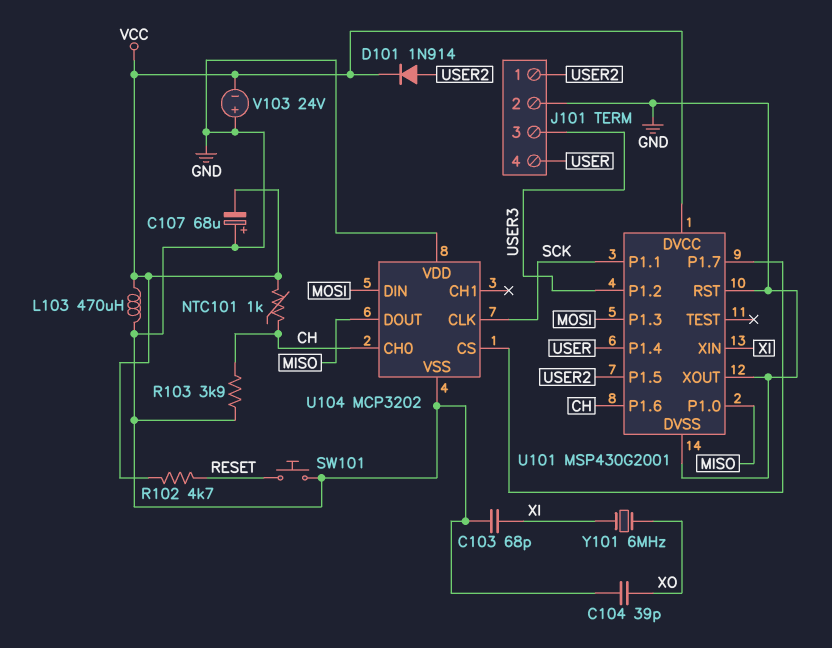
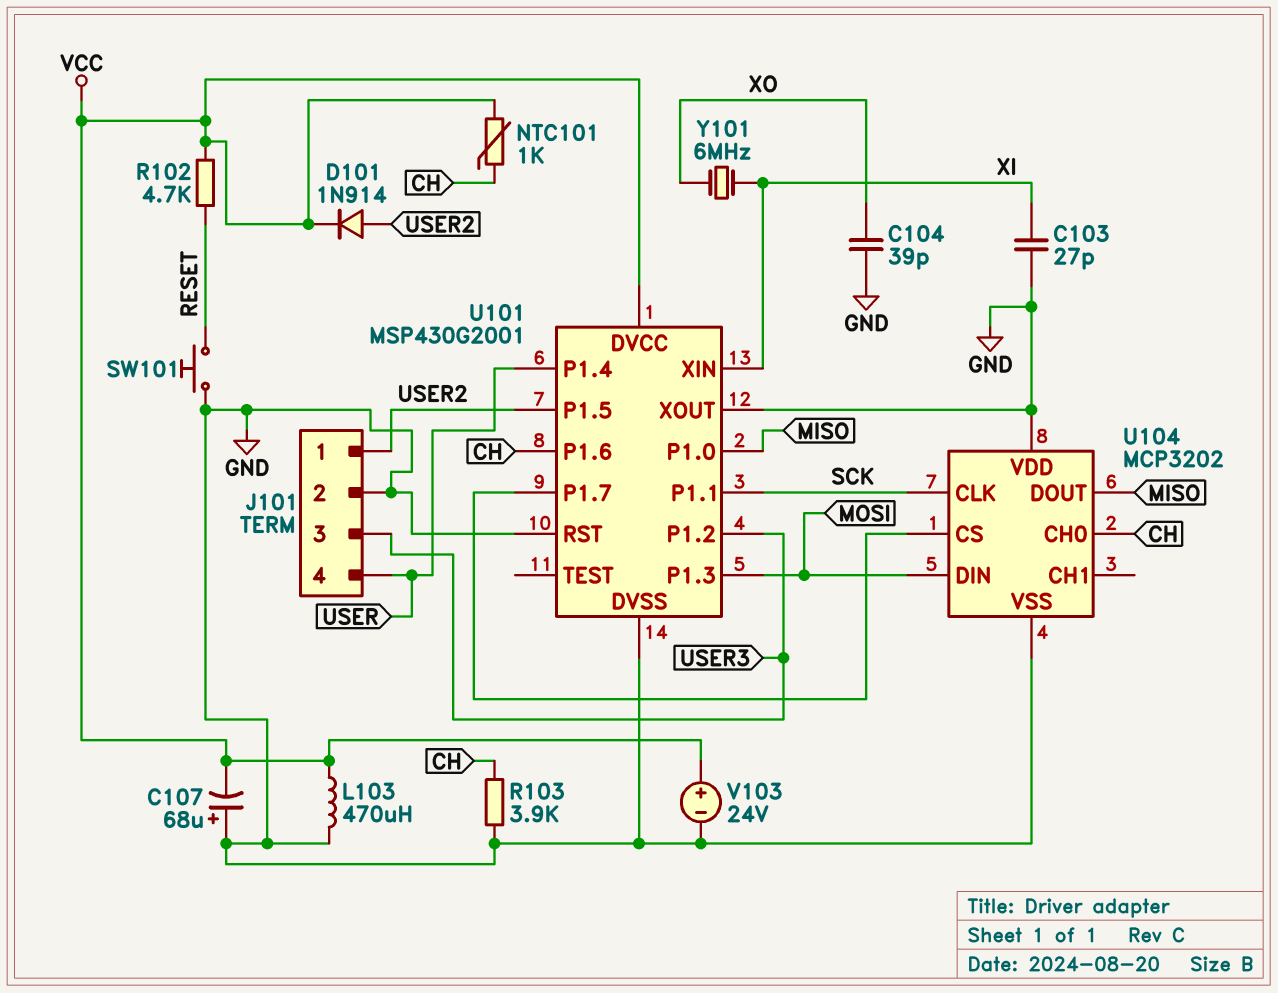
C103: 68pF (GND, XI) -> 27pF (GND, XI)
V103: 24V (plus GND, minus VCC) -> 24V (plus VCC, minus GND)

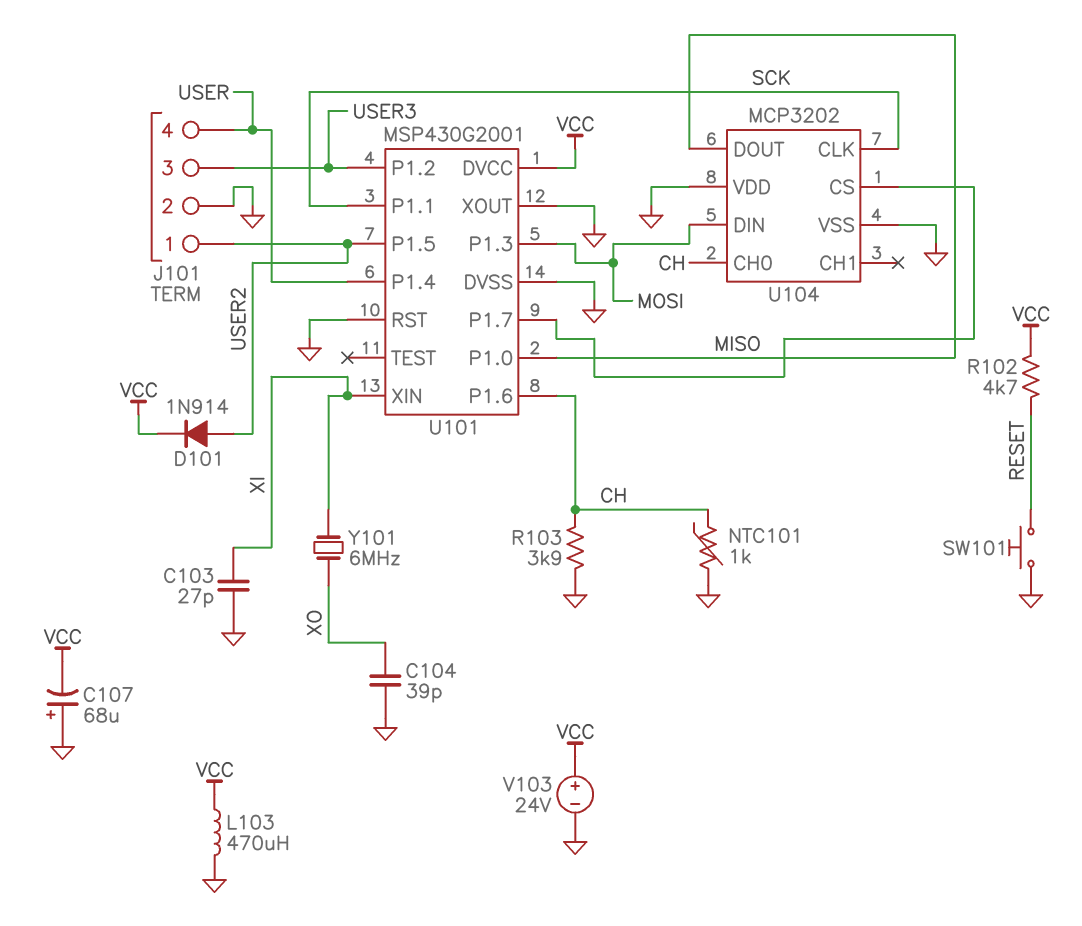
NTC101: 1k (CH, VCC) -> 1k (CH, GND)

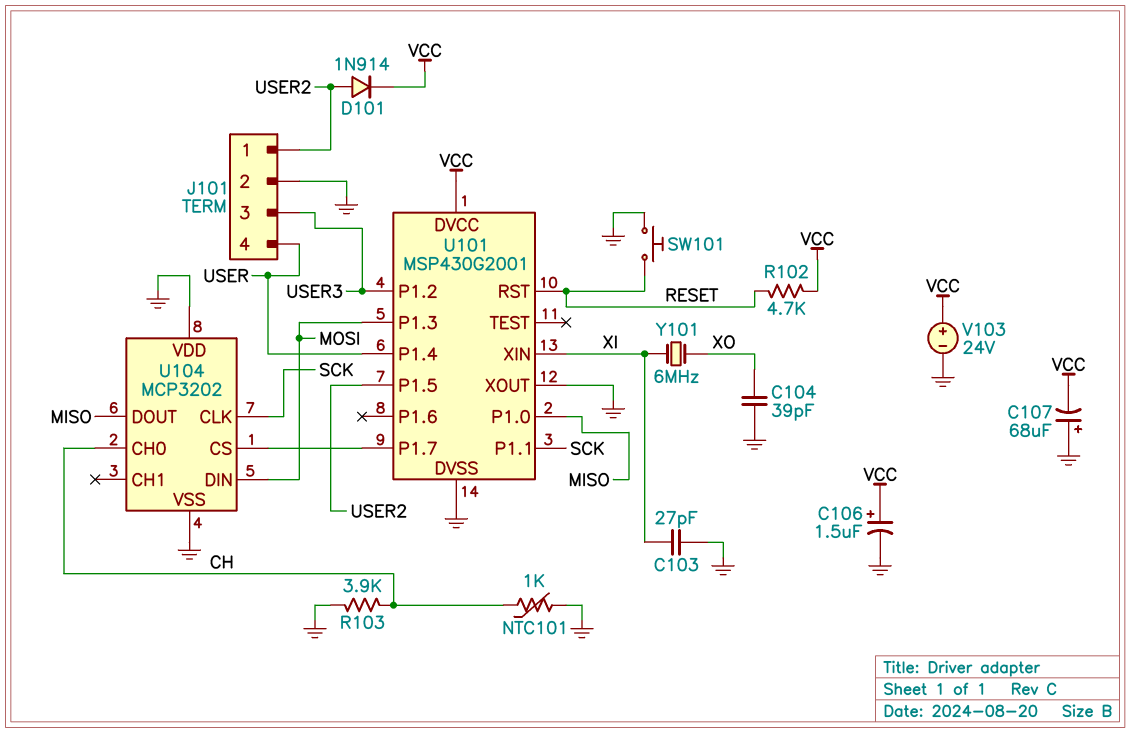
C106: none -> 1.5uF (plus VCC, minus GND)
L103: 470uH (GND, VCC) -> none
U101 pin P1.6: CH -> none
U101 pin RST: GND -> RESET

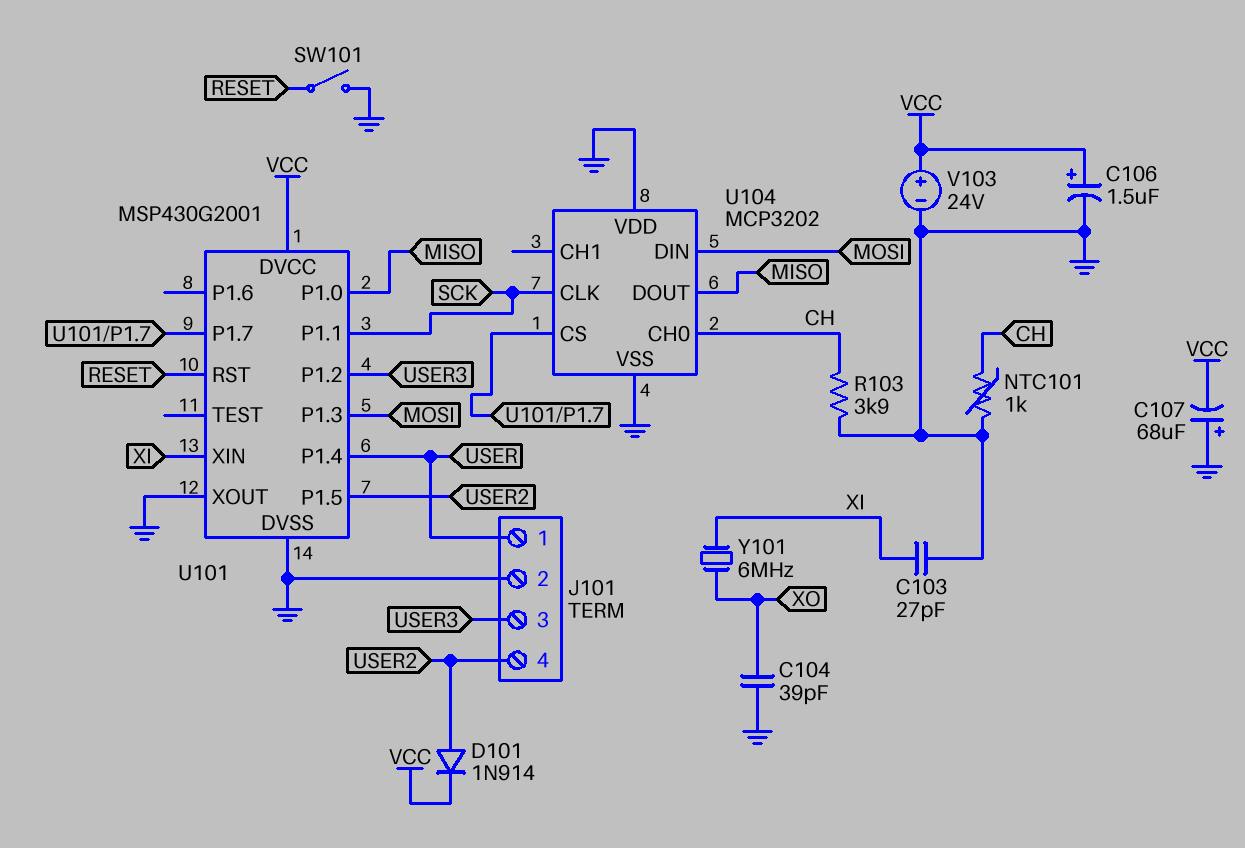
J101 pin 1: USER2 -> USER
J101 pin 4: USER -> USER2
R102: 4.7k (RESET, VCC) -> none
SW101: button (GND, RESET) -> switch (GND, RESET)

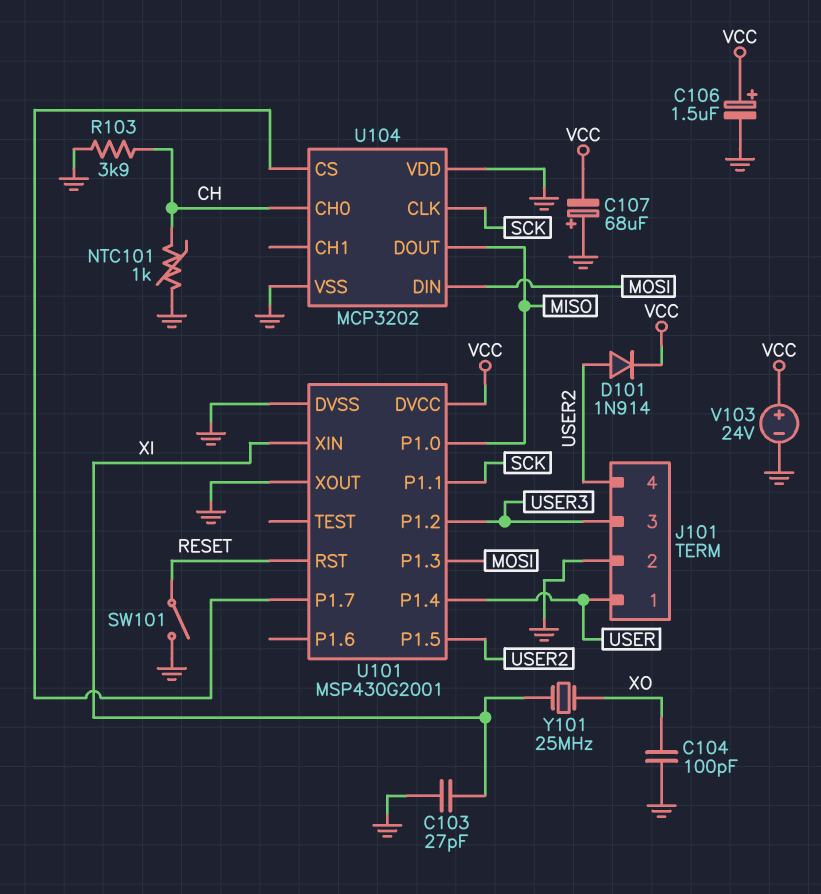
C104: 39pF (GND, XO) -> 100pF (GND, XO)
Y101: 6MHz (XI, XO) -> 25MHz (XI, XO)

